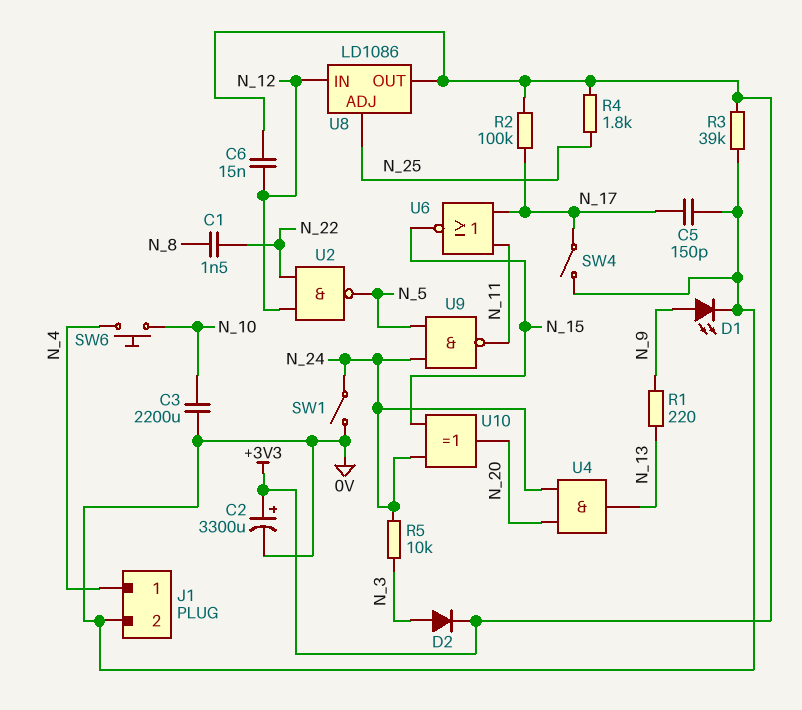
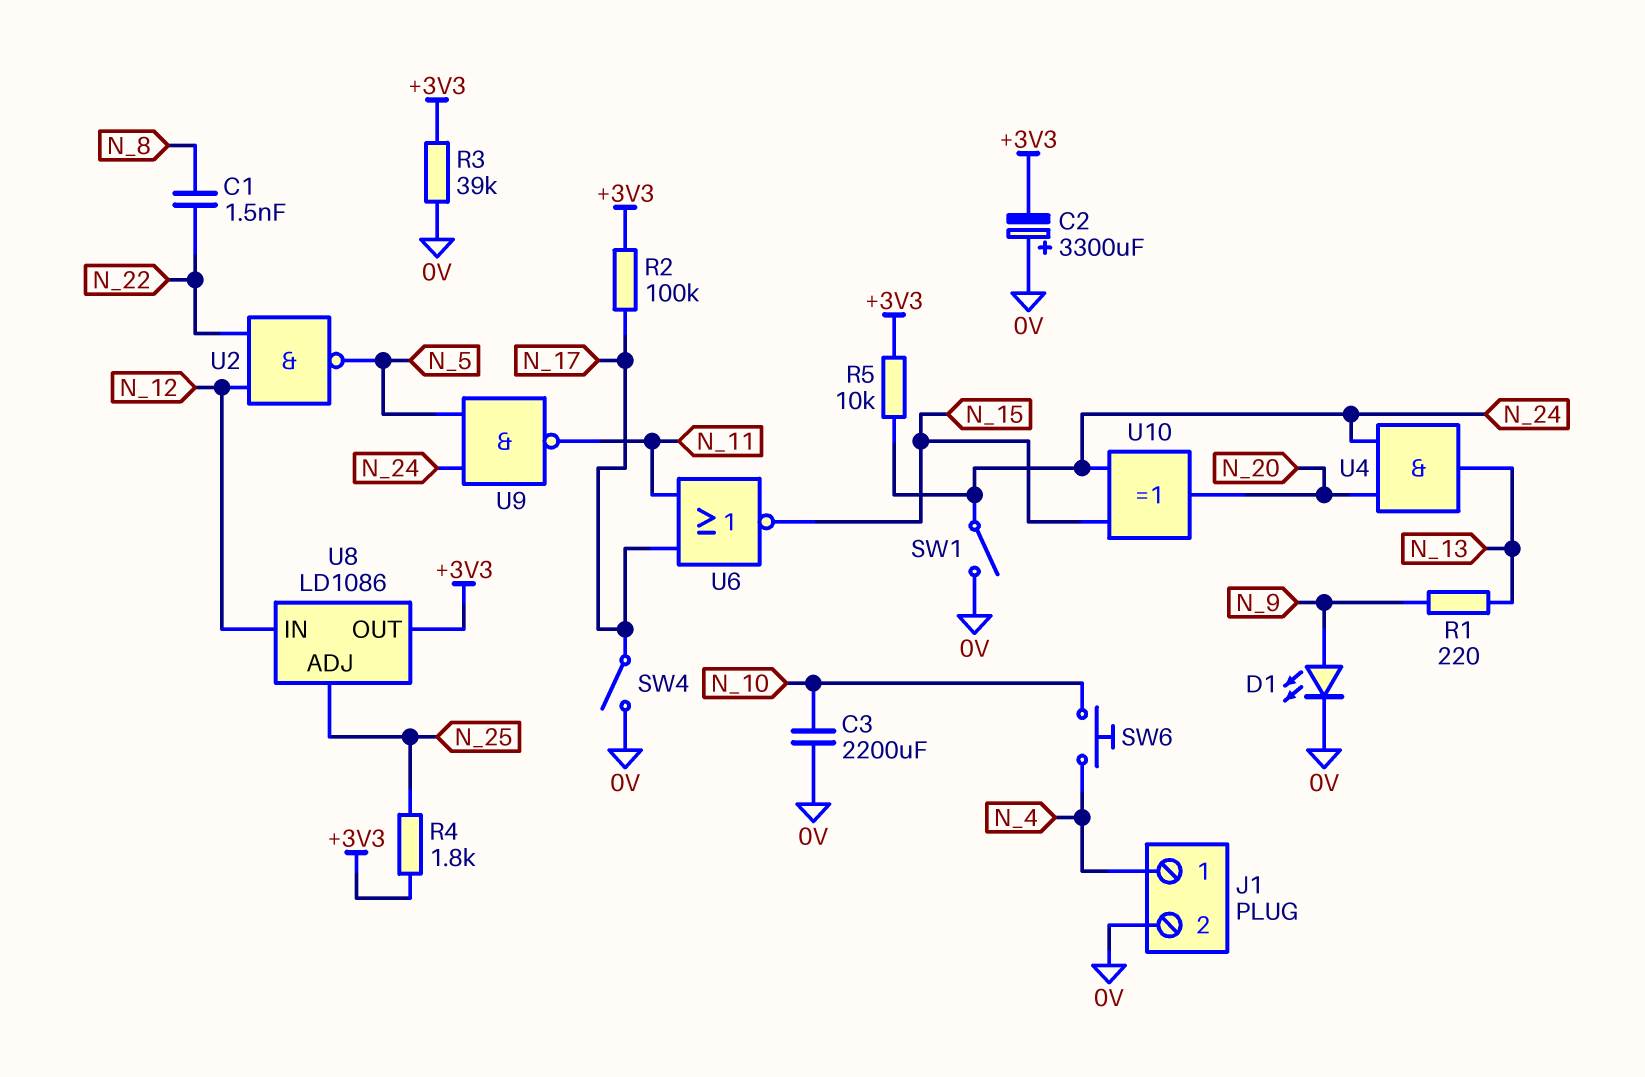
C2: 3300uF (plus +3V3, minus 0V) -> 3300uF (plus 0V, minus +3V3)
C5: 150pF (0V, N_17) -> none
C6: 15nF (+3V3, N_12) -> none
D2: diode (A N_3, K +3V3) -> none
R5: 10k (N_3, N_24) -> 10k (+3V3, N_24)

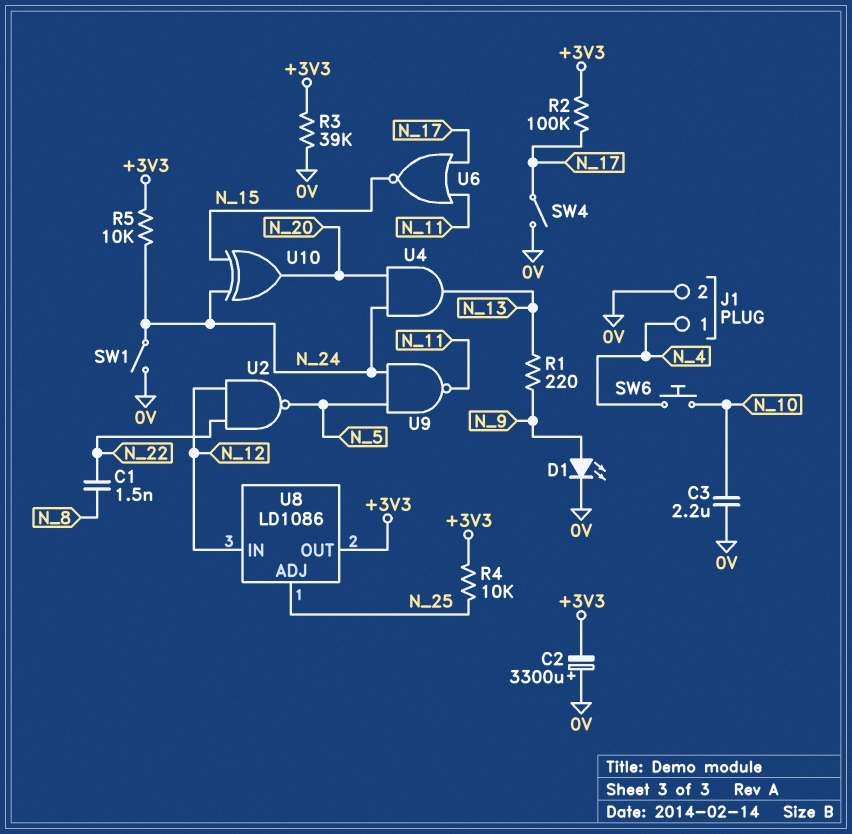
C3: 2200uF (0V, N_10) -> 2.2uF (0V, N_10)
R4: 1.8k (+3V3, N_25) -> 10k (+3V3, N_25)

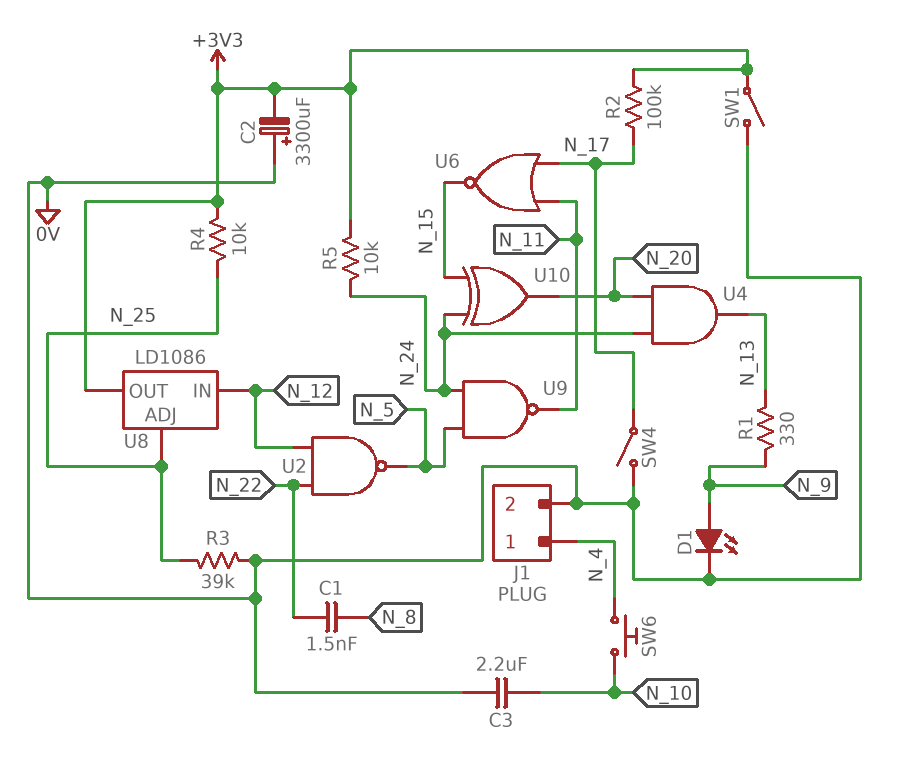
R1: 220 (N_9, N_13) -> 330 (N_9, N_13)
R3: 39k (+3V3, 0V) -> 39k (0V, N_25)
SW1: switch (0V, N_24) -> switch (+3V3, 0V)

